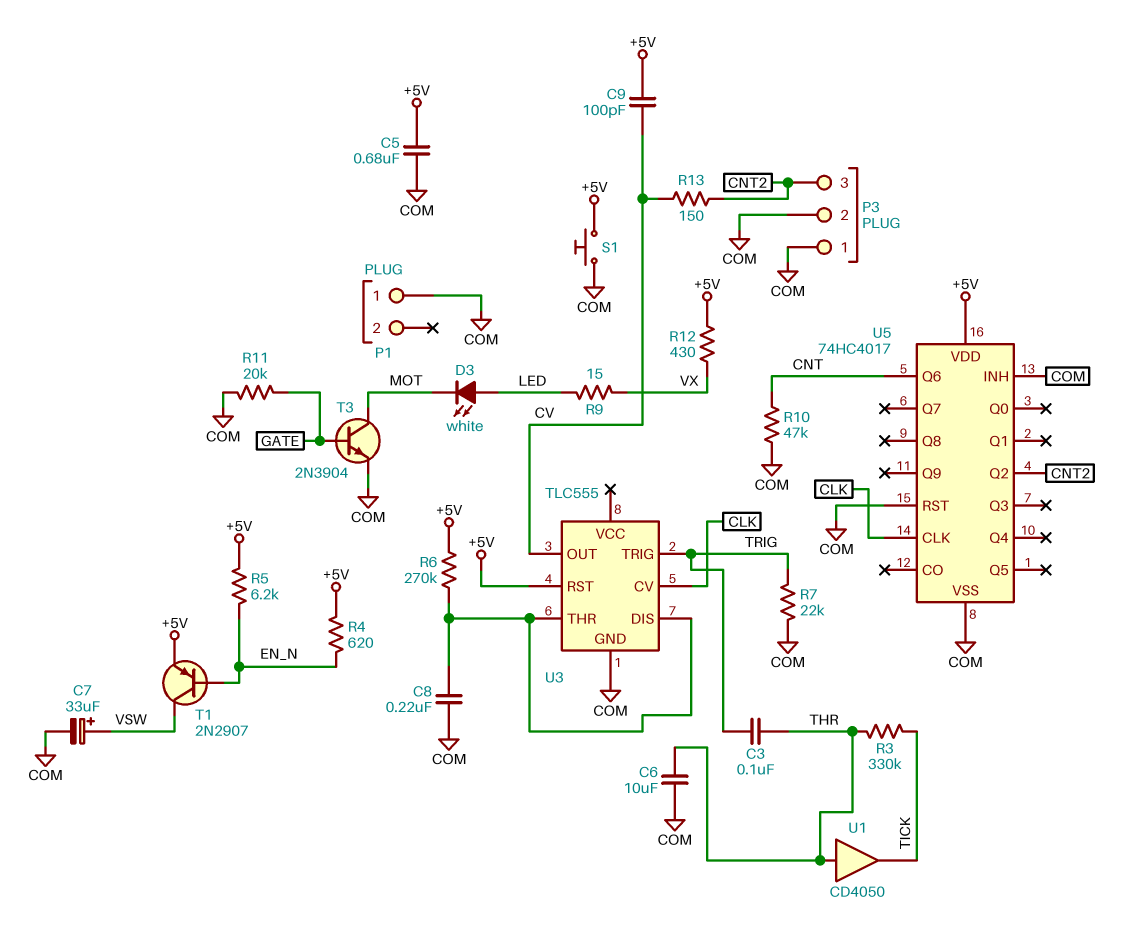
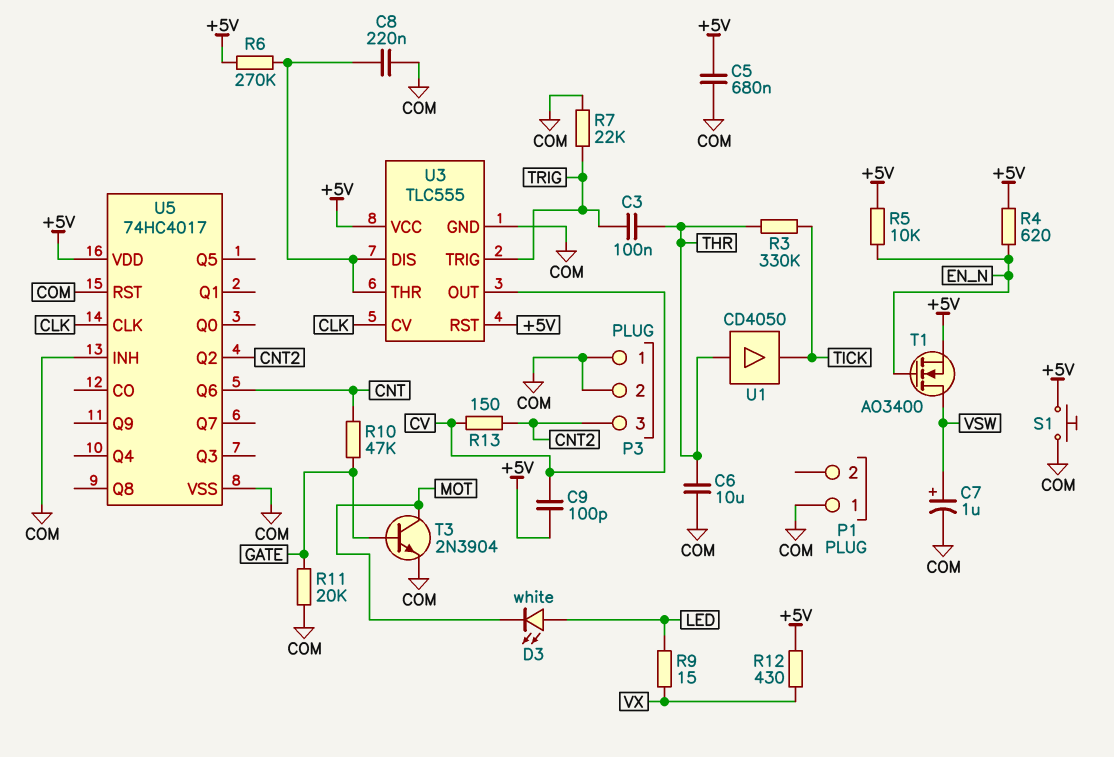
C7: 33uF (plus VSW, minus COM) -> 1uF (plus VSW, minus COM)
R5: 6.2k (+5V, EN_N) -> 10k (+5V, EN_N)
R10: 47k (CNT, COM) -> 47k (CNT, GATE)
T1: PNP 2N2907 (B EN_N, C VSW, E +5V) -> NMOS AO3400 (G EN_N, D VSW, S +5V)
U3 pin VCC: none -> +5V

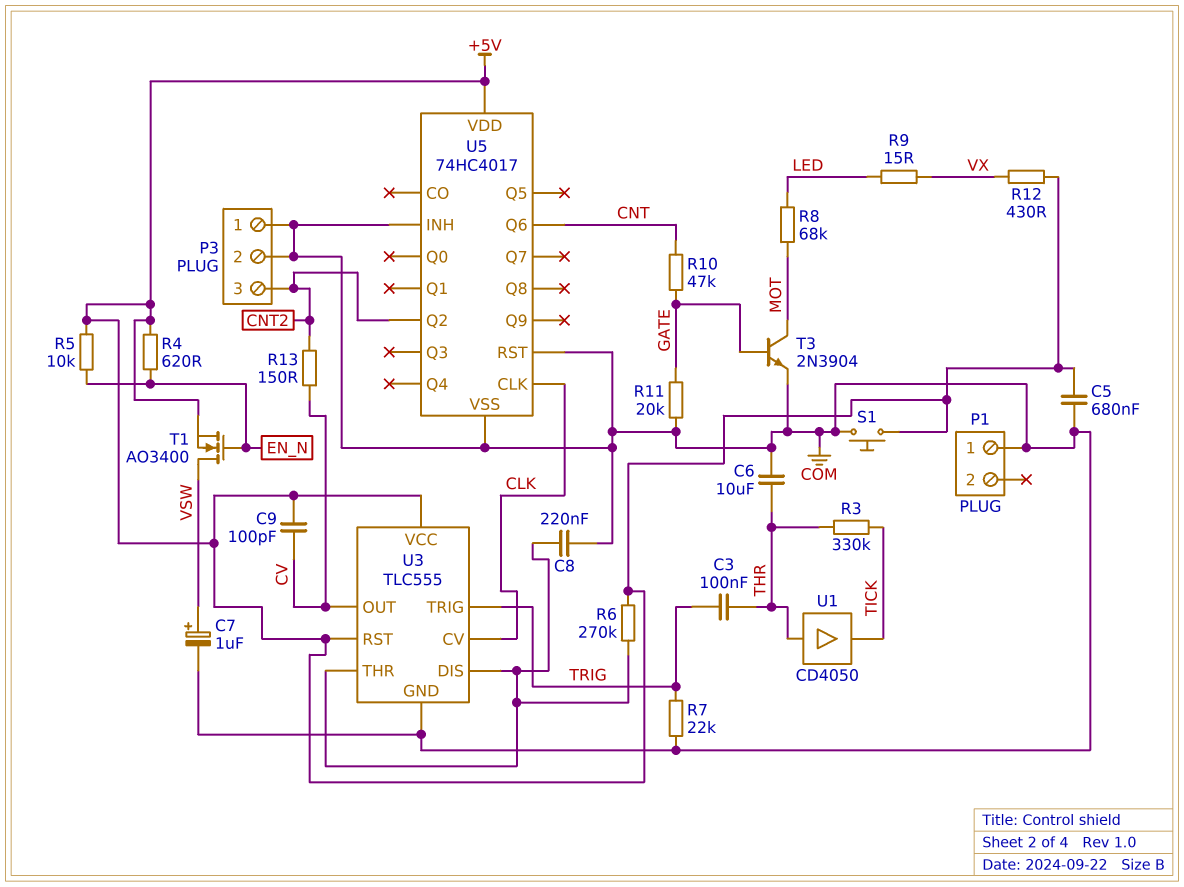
D3: LED white (A LED, K MOT) -> none
R8: none -> 68k (LED, MOT)

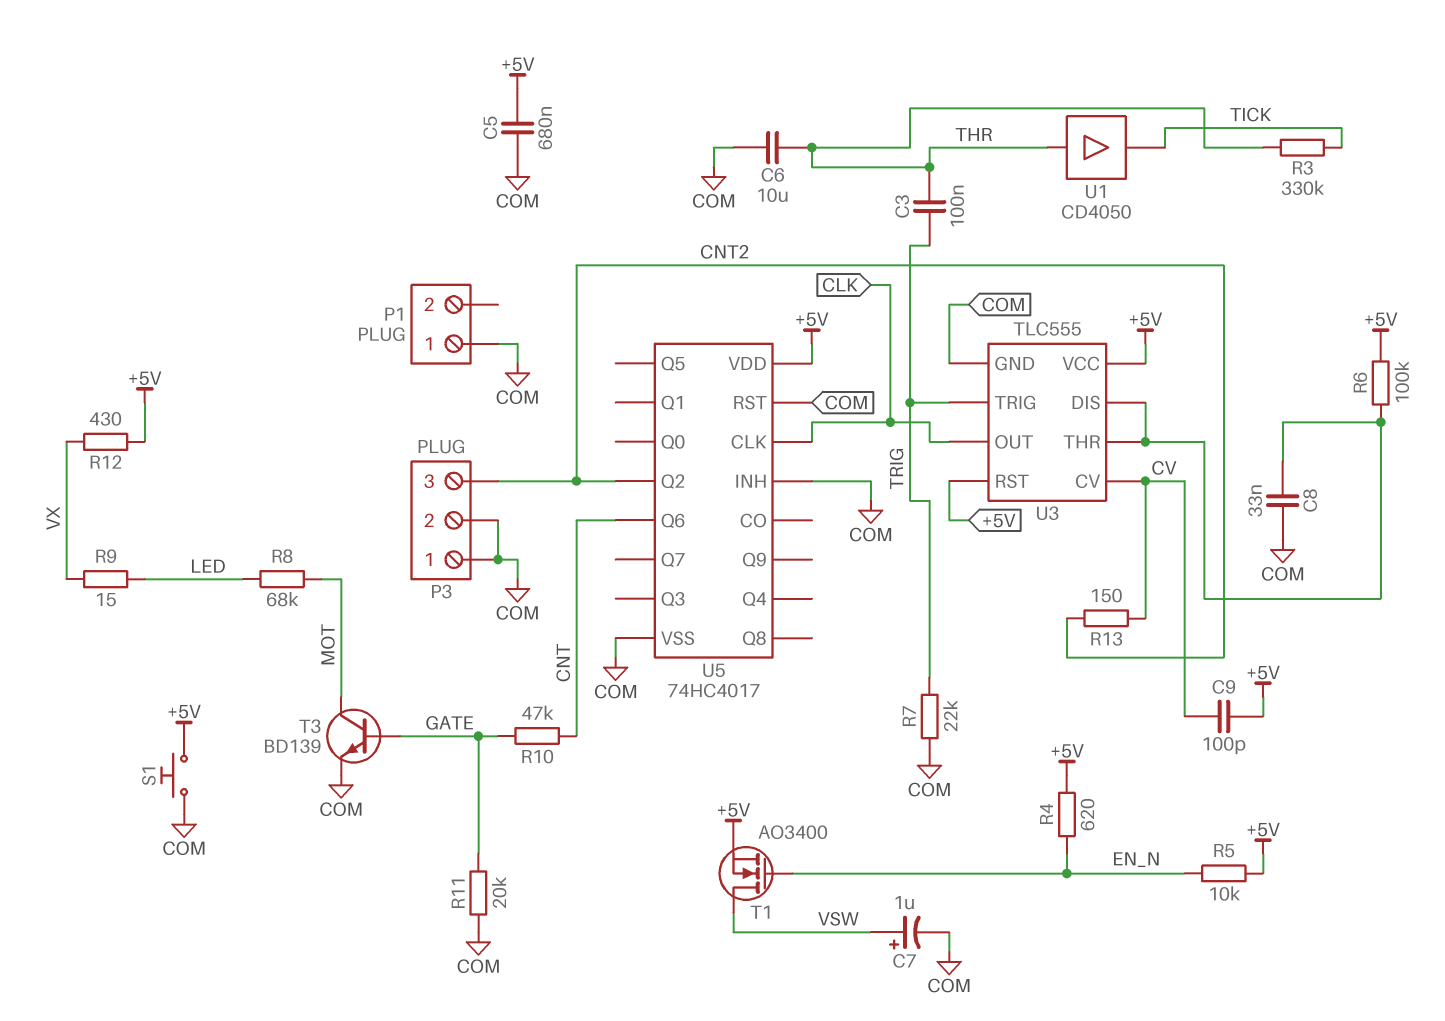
C8: 220nF (COM, U3/DIS) -> 33nF (COM, U3/DIS)
R6: 270k (+5V, U3/DIS) -> 100k (+5V, U3/DIS)
T3: NPN 2N3904 (B GATE, C MOT, E COM) -> NPN BD139 (B GATE, C MOT, E COM)
U3 pin CV: CLK -> CV
U3 pin OUT: CV -> CLK

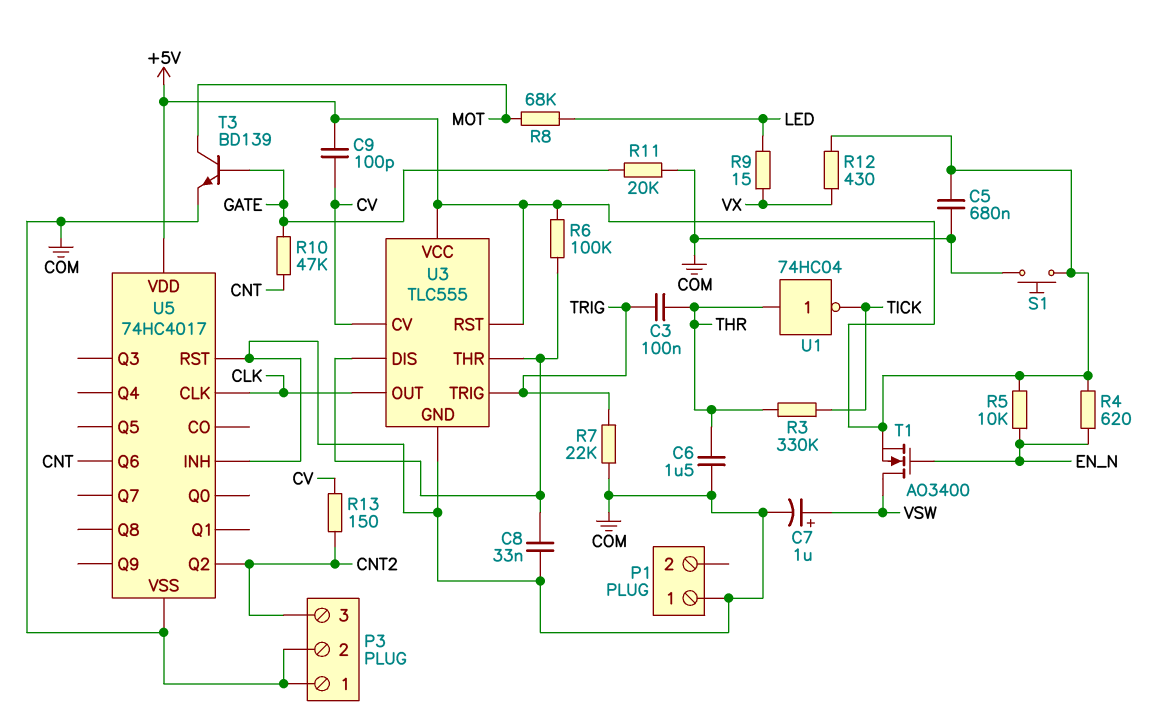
C6: 10uF (COM, THR) -> 1.5uF (COM, THR)
U1: buffer CD4050 (in THR, out TICK) -> NOT 74HC04 (in THR, out TICK)

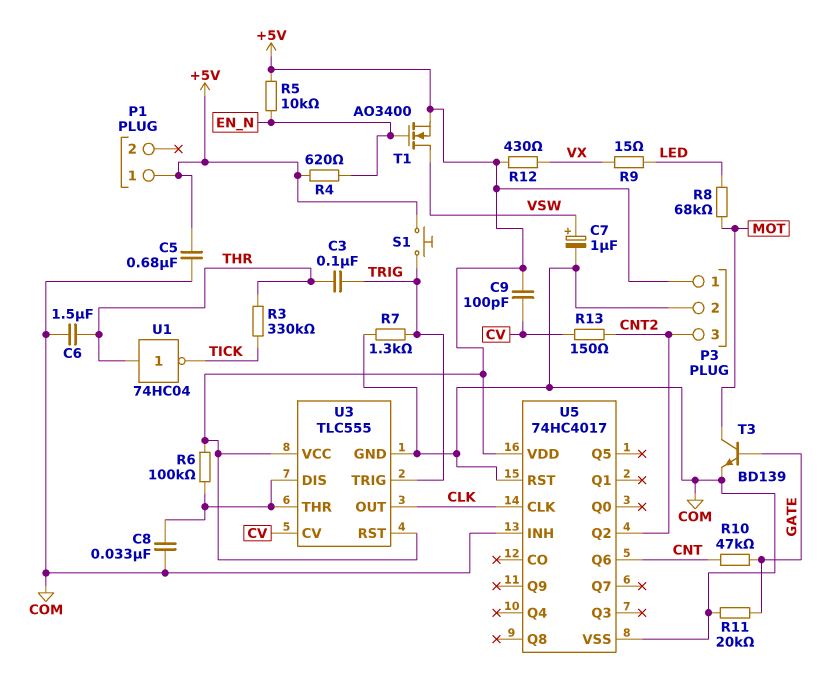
P1 pin 1: COM -> +5V
P3 pin 1: COM -> +5V
R7: 22k (COM, TRIG) -> 1.3k (COM, TRIG)
S1: button (+5V, COM) -> button (+5V, TRIG)

